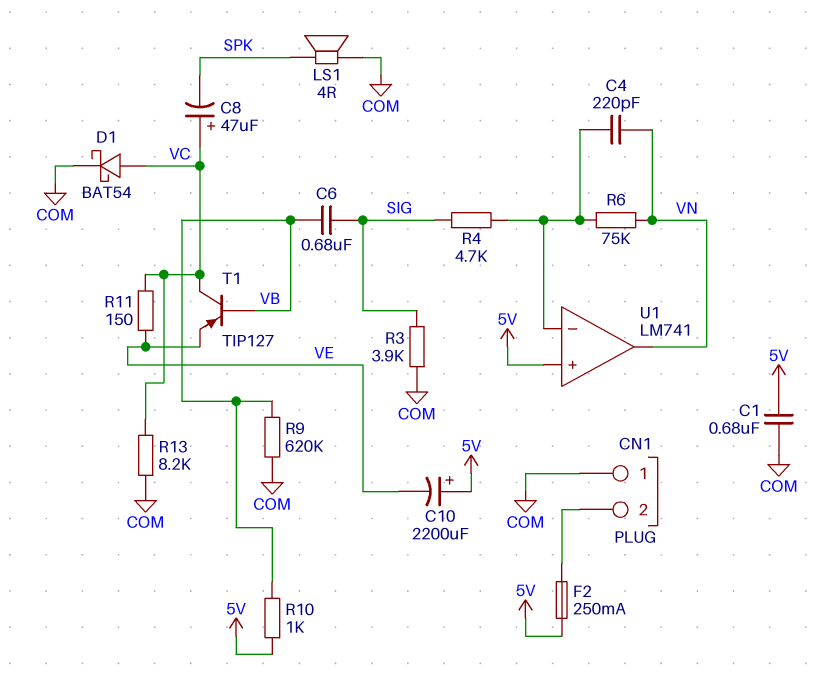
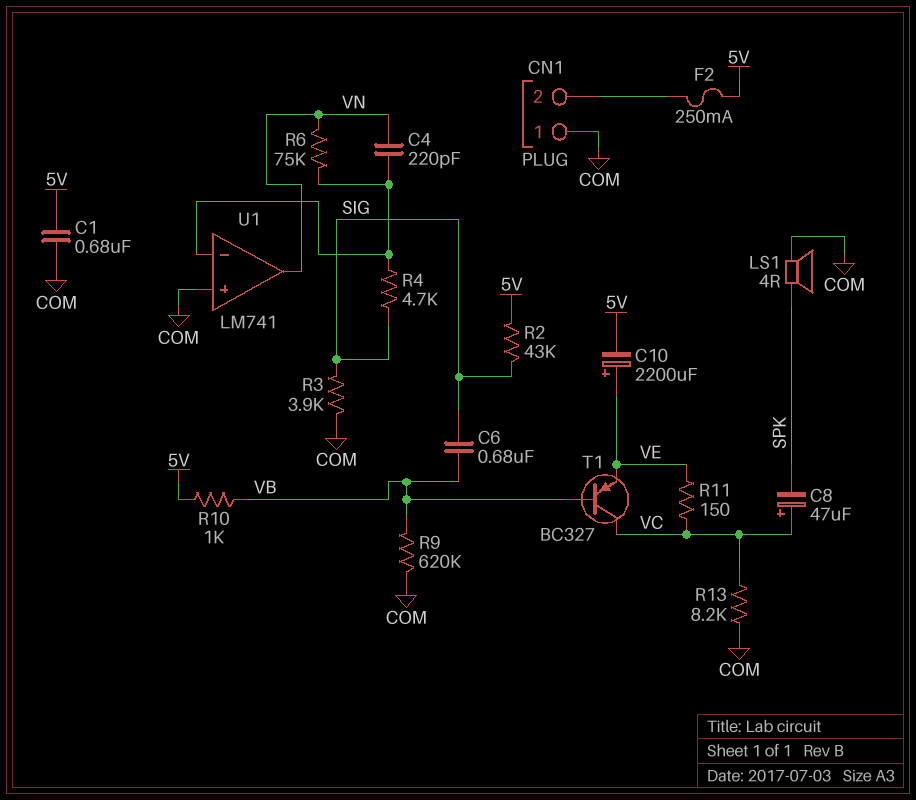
C10: 2200uF (plus 5V, minus VE) -> 2200uF (plus VE, minus 5V)
D1: schottky BAT54 (A VC, K COM) -> none
R2: none -> 43k (5V, SIG)
T1: PNP TIP127 (B VB, C VC, E VE) -> PNP BC327 (B VB, C VC, E VE)
U1 pin in+: 5V -> COM

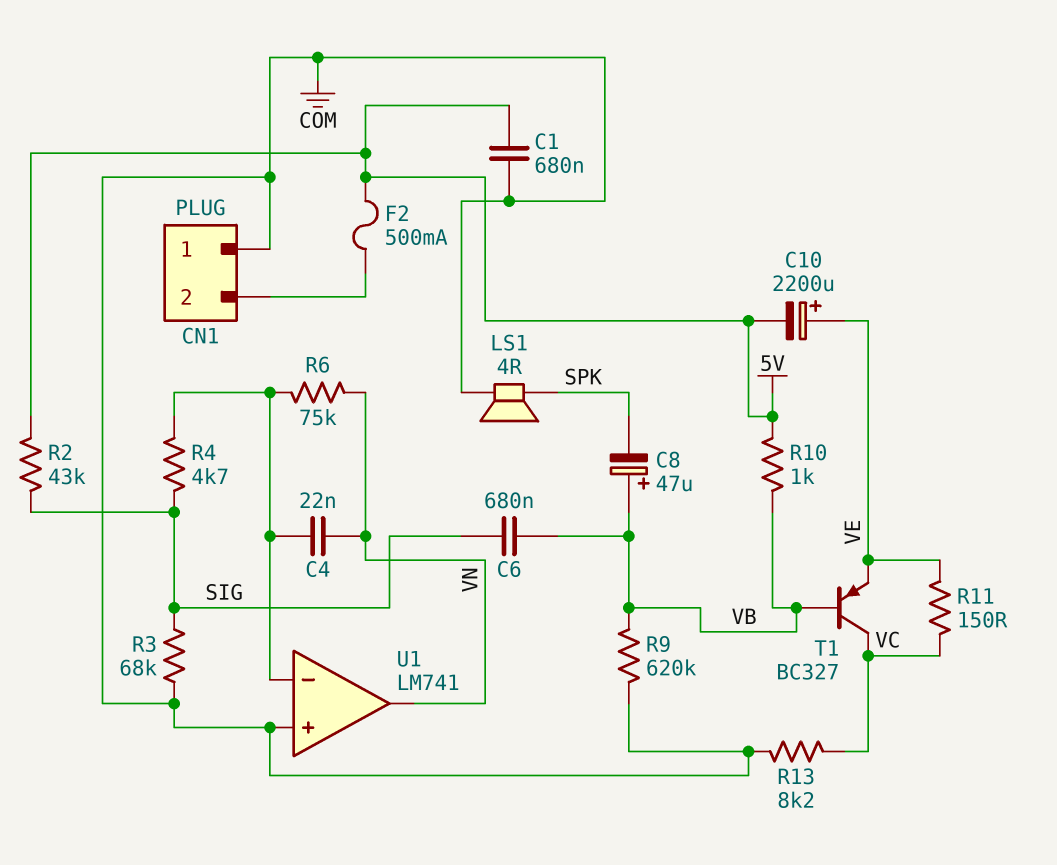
C4: 220pF (U1/in-, VN) -> 22nF (U1/in-, VN)
C8: 47uF (plus VC, minus SPK) -> 47uF (plus VB, minus SPK)
F2: 250mA (5V, CN1/2) -> 500mA (5V, CN1/2)
R3: 3.9k (COM, SIG) -> 68k (COM, SIG)

